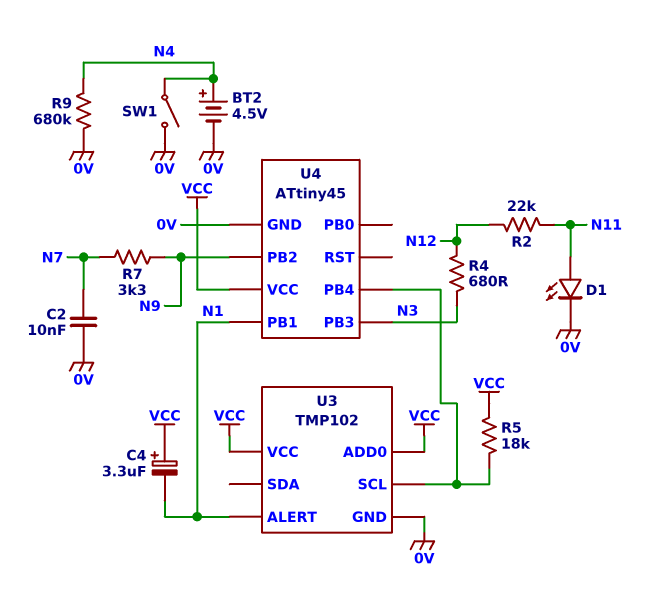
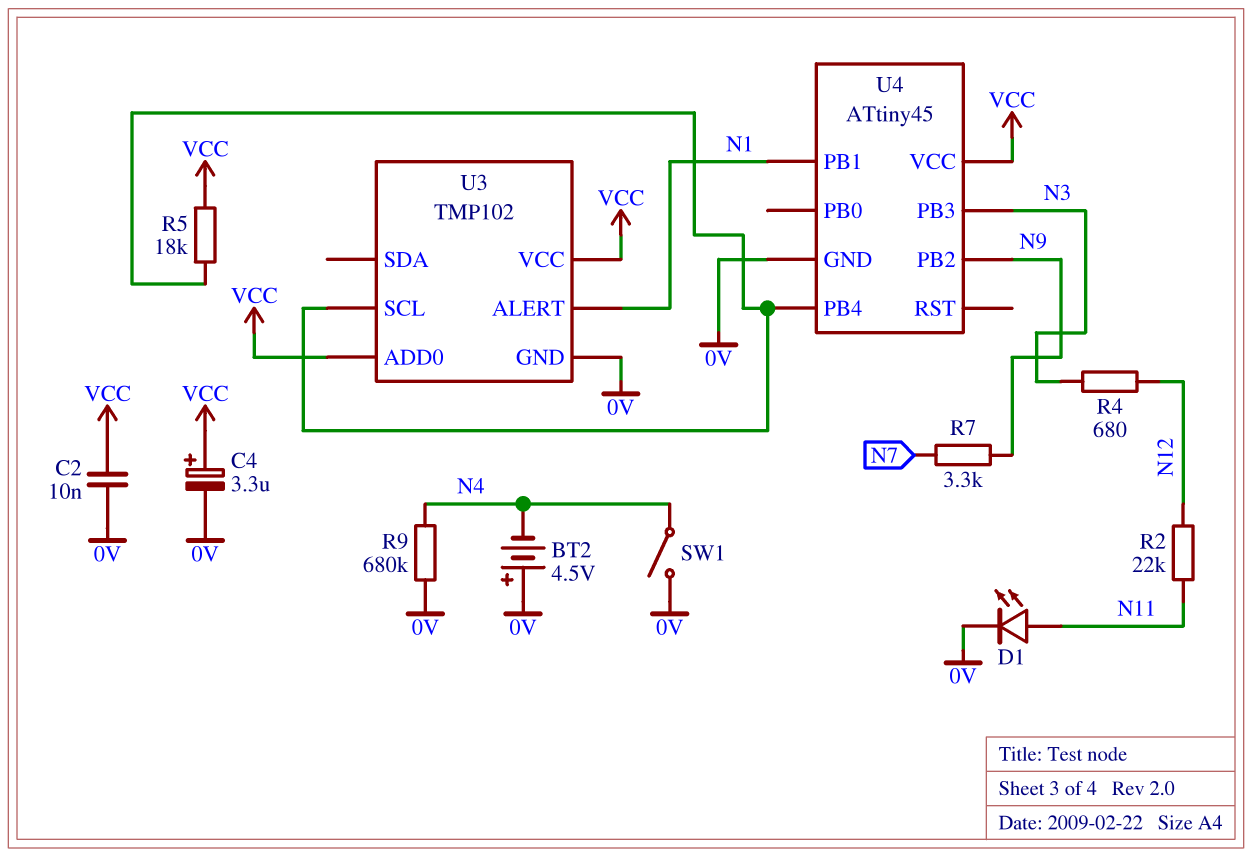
BT2: 4.5V (plus N4, minus 0V) -> 4.5V (plus 0V, minus N4)
C2: 10nF (0V, N7) -> 10nF (0V, VCC)
C4: 3.3uF (plus VCC, minus N1) -> 3.3uF (plus VCC, minus 0V)

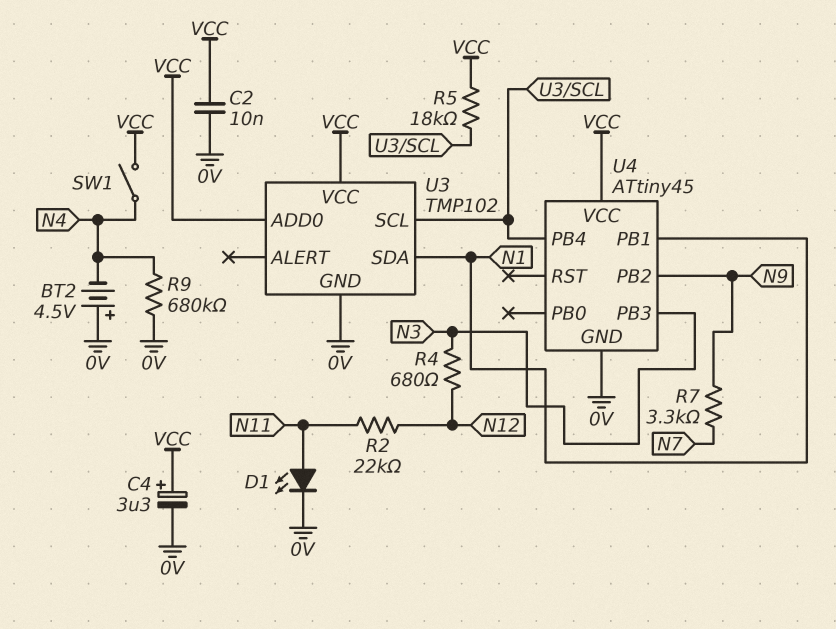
SW1: switch (0V, N4) -> switch (N4, VCC)
U3 pin ALERT: N1 -> none
U3 pin SDA: none -> N1

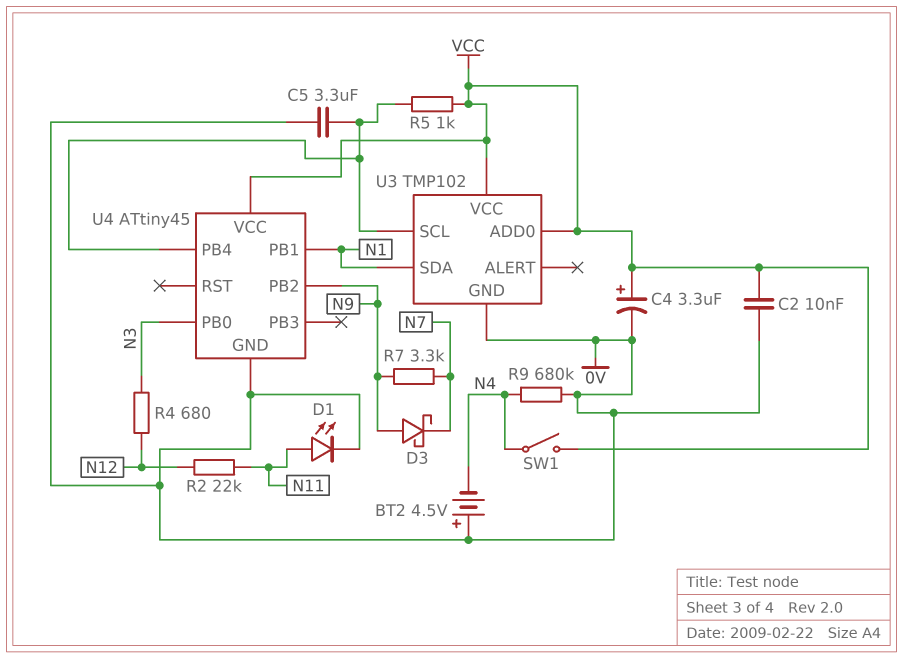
C5: none -> 3.3uF (0V, U3/SCL)
D3: none -> schottky (A N9, K N7)
R5: 18k (U3/SCL, VCC) -> 1k (U3/SCL, VCC)
U4 pin PB0: none -> N3
U4 pin PB3: N3 -> none

